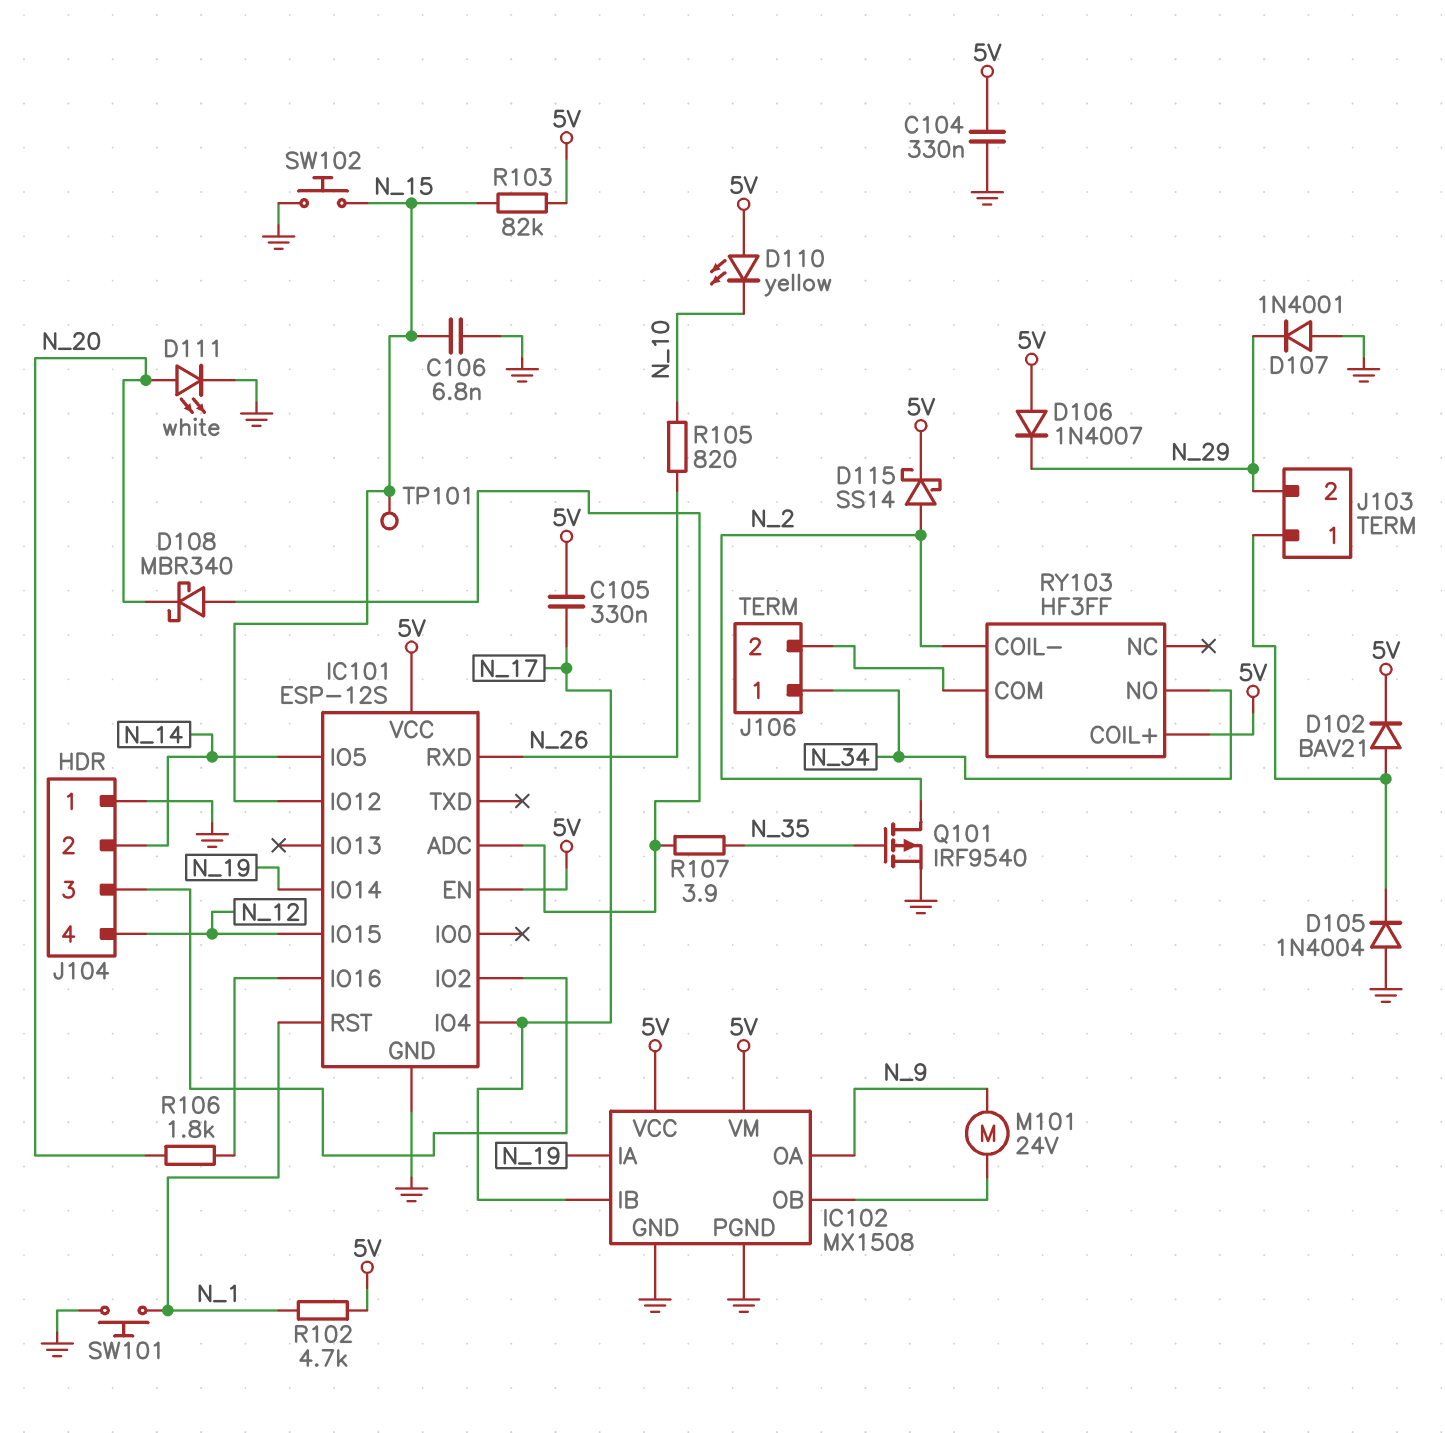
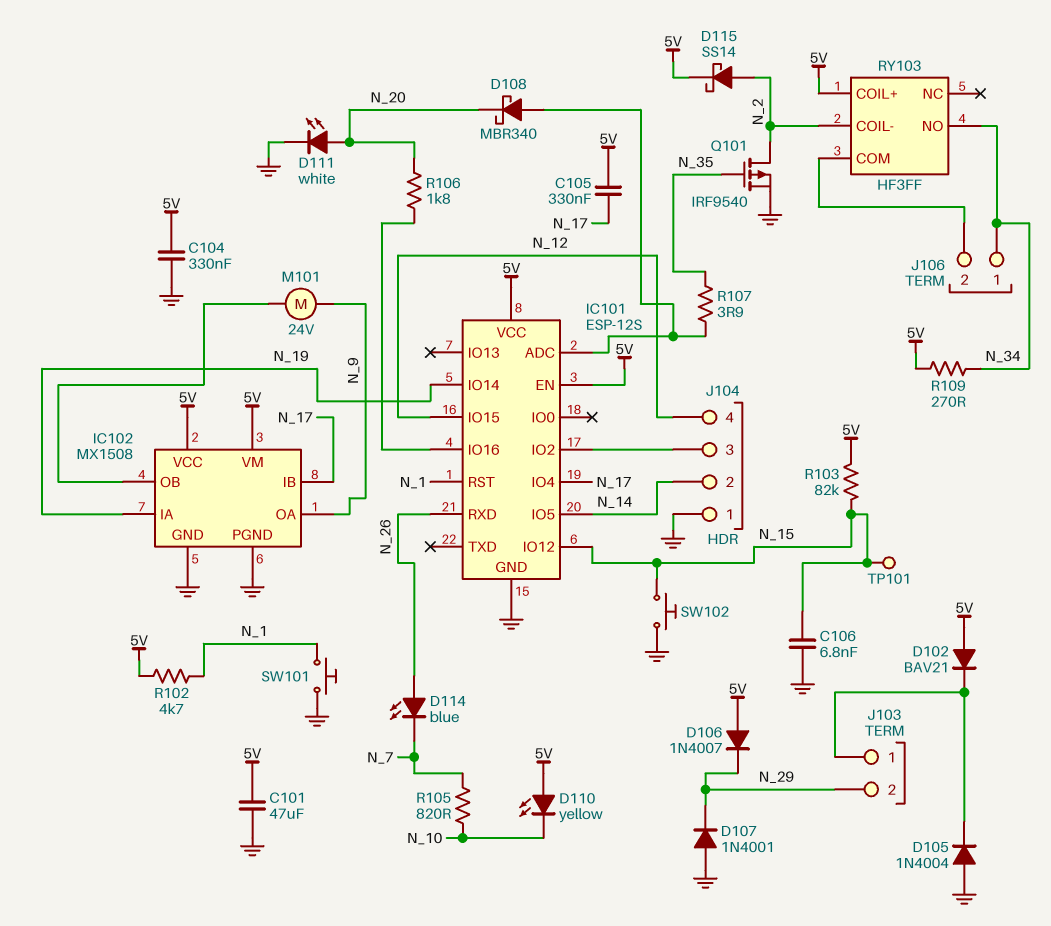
C101: none -> 47uF (5V, GND)
D102: diode BAV21 (A J103/1, K 5V) -> diode BAV21 (A 5V, K J103/1)
D114: none -> LED blue (A N_26, K N_7)
R105: 820 (N_10, N_26) -> 820 (N_7, N_10)
R109: none -> 270 (5V, N_34)

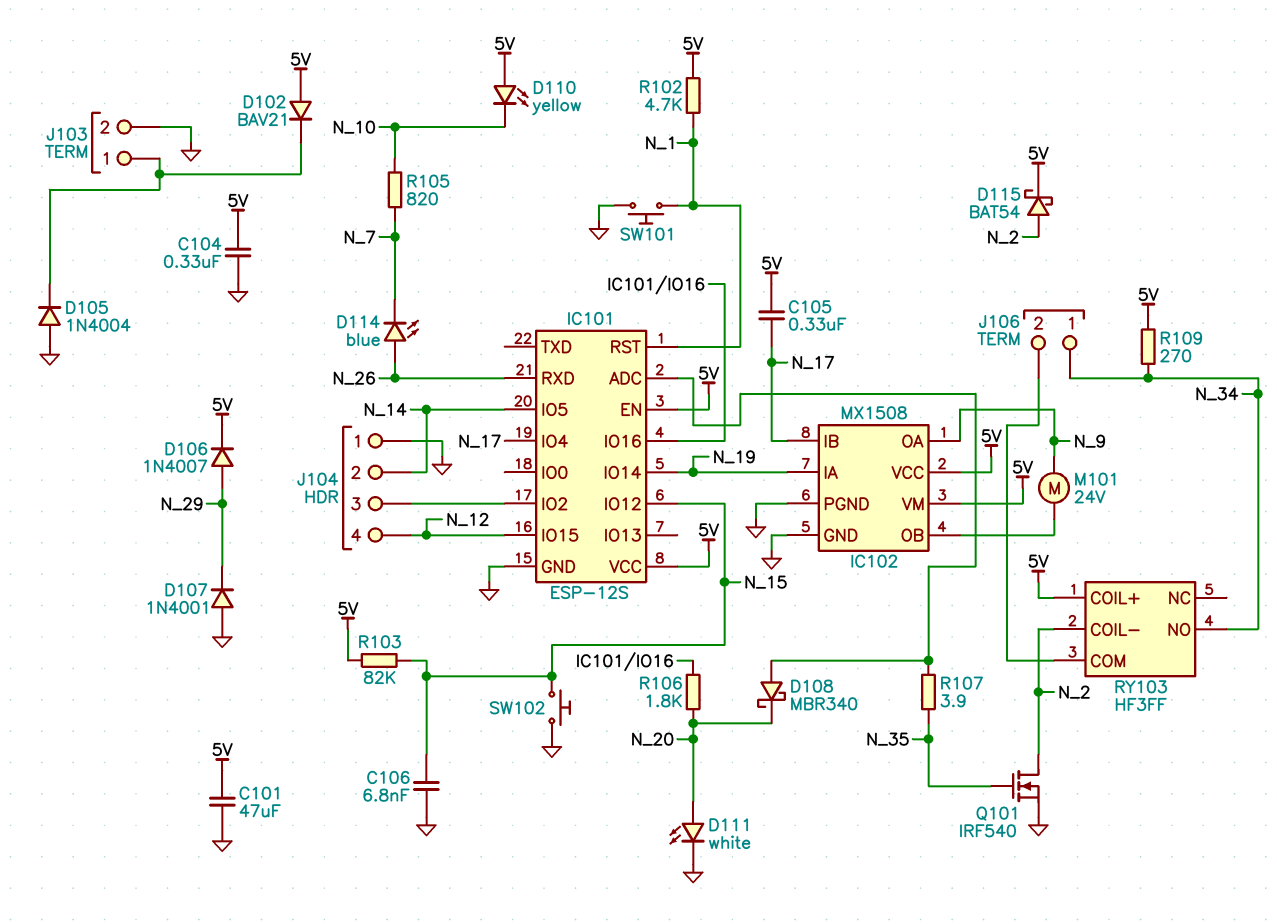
D106: diode 1N4007 (A 5V, K N_29) -> diode 1N4007 (A N_29, K 5V)
D115: schottky SS14 (A N_2, K 5V) -> schottky BAT54 (A N_2, K 5V)
J103 pin 2: N_29 -> GND
Q101: PMOS IRF9540 (G N_35, D N_2, S GND) -> NMOS IRF540 (G N_35, D N_2, S GND)
TP101: test point (N_15) -> none

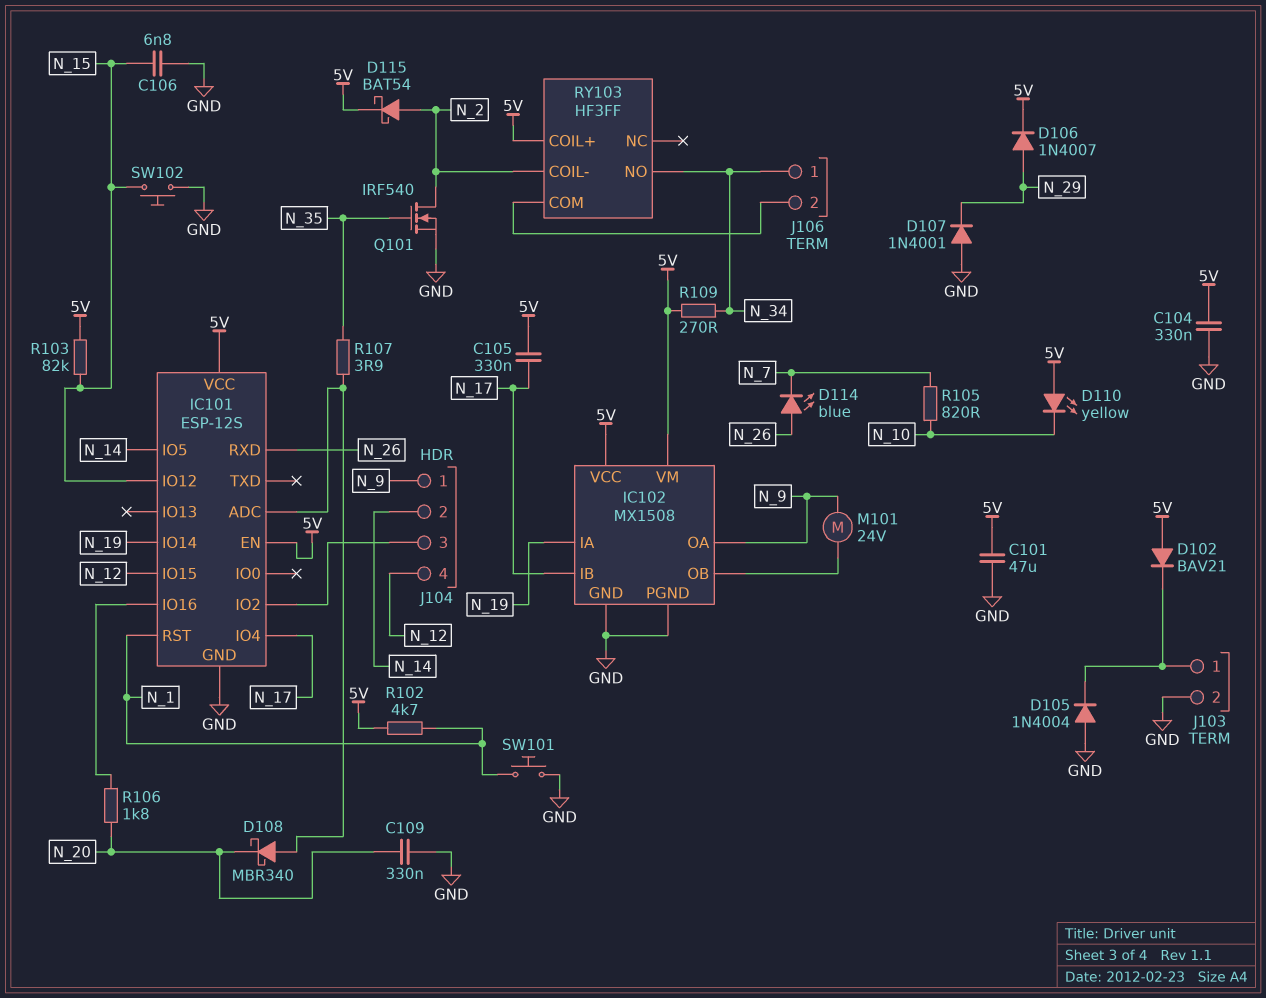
C109: none -> 330nF (GND, N_20)
D111: LED white (A N_20, K GND) -> none
J104 pin 1: GND -> N_9

